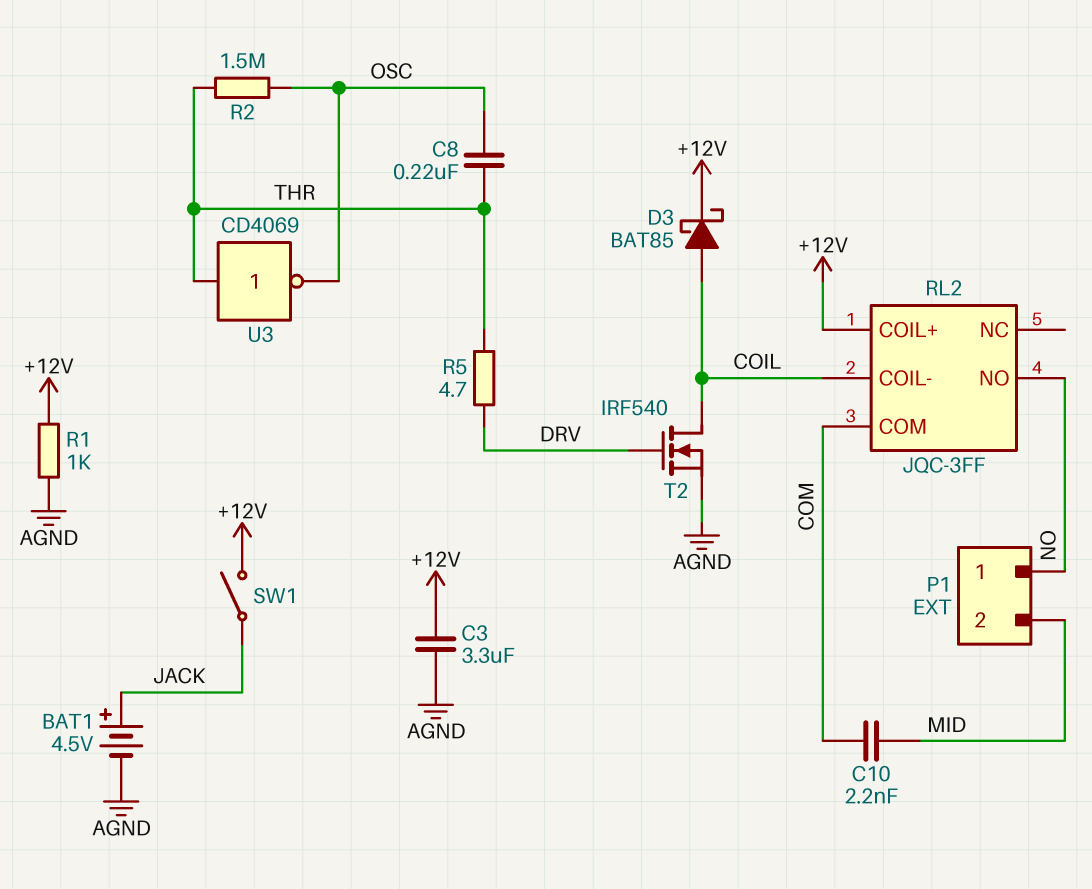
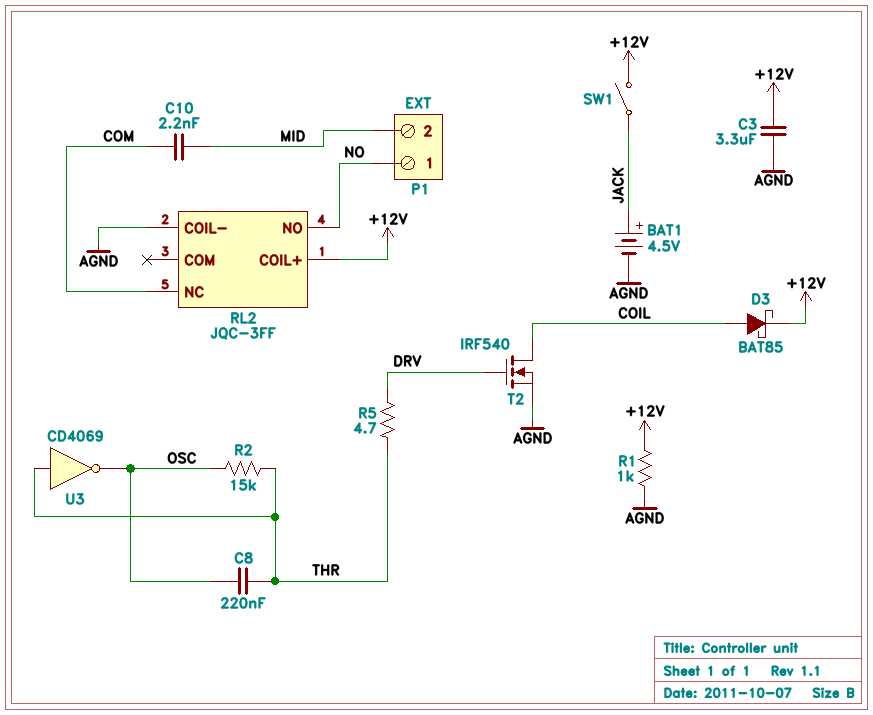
R2: 1.5M (OSC, THR) -> 15k (OSC, THR)
RL2 pin COIL-: COIL -> AGND
RL2 pin COM: COM -> none
RL2 pin NC: none -> COM

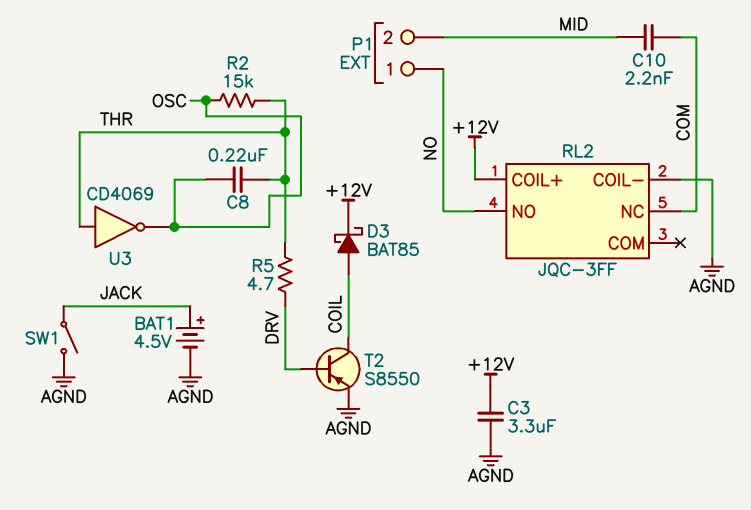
R1: 1k (+12V, AGND) -> none
SW1: switch (+12V, JACK) -> switch (AGND, JACK)
T2: NMOS IRF540 (G DRV, D COIL, S AGND) -> PNP S8550 (B DRV, C COIL, E AGND)

